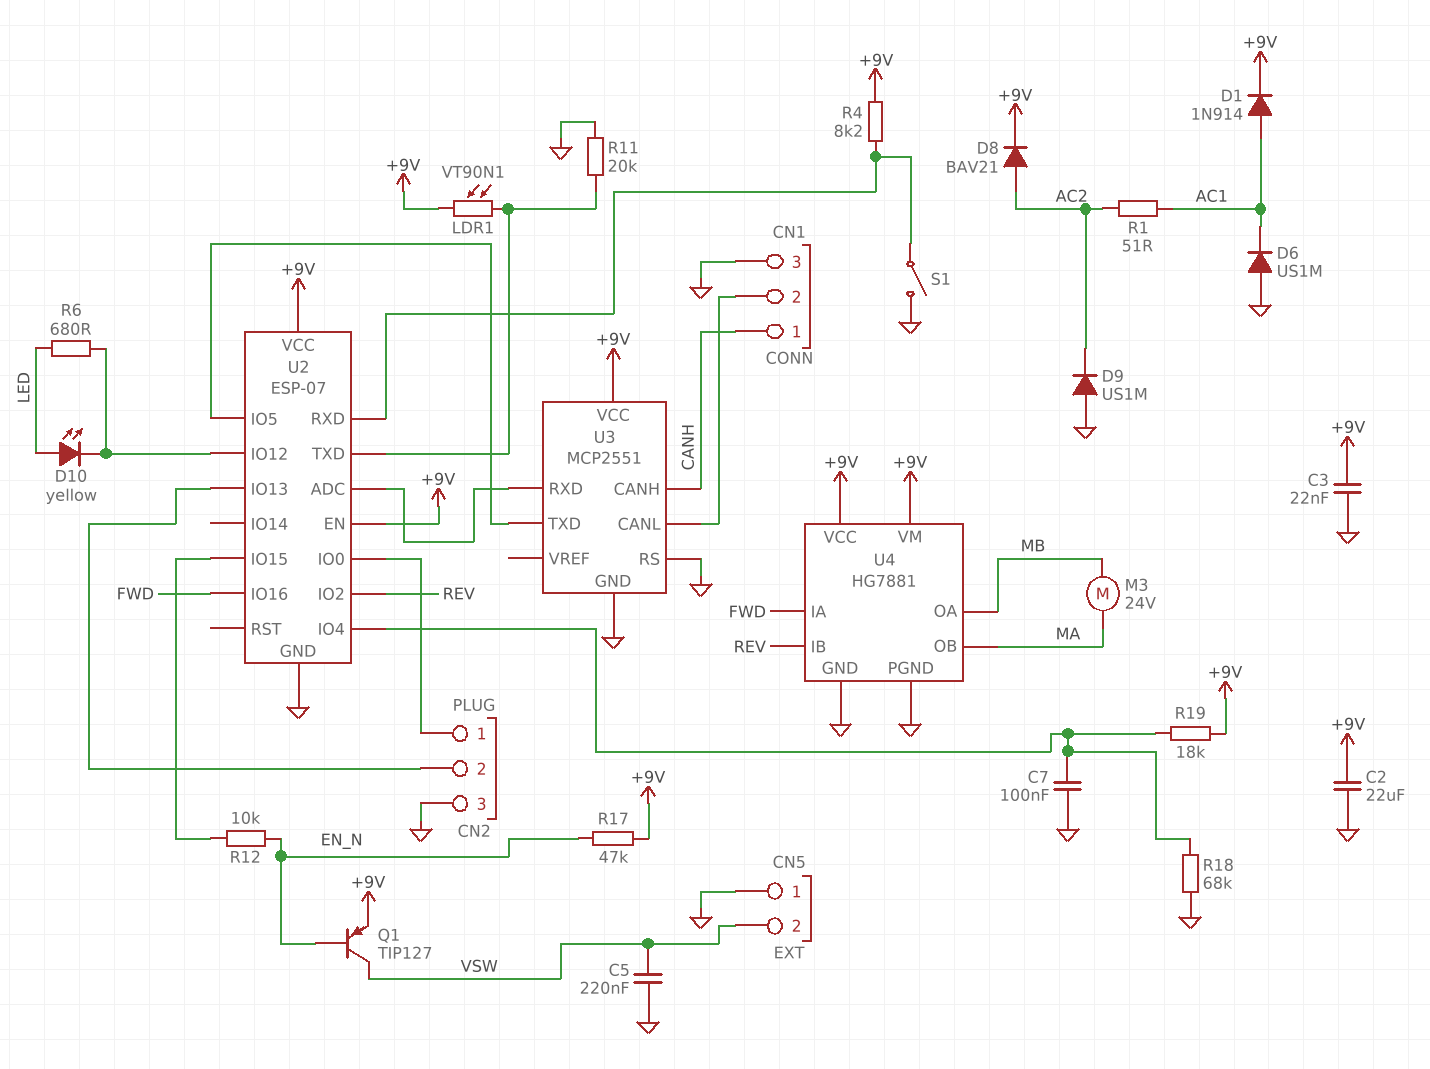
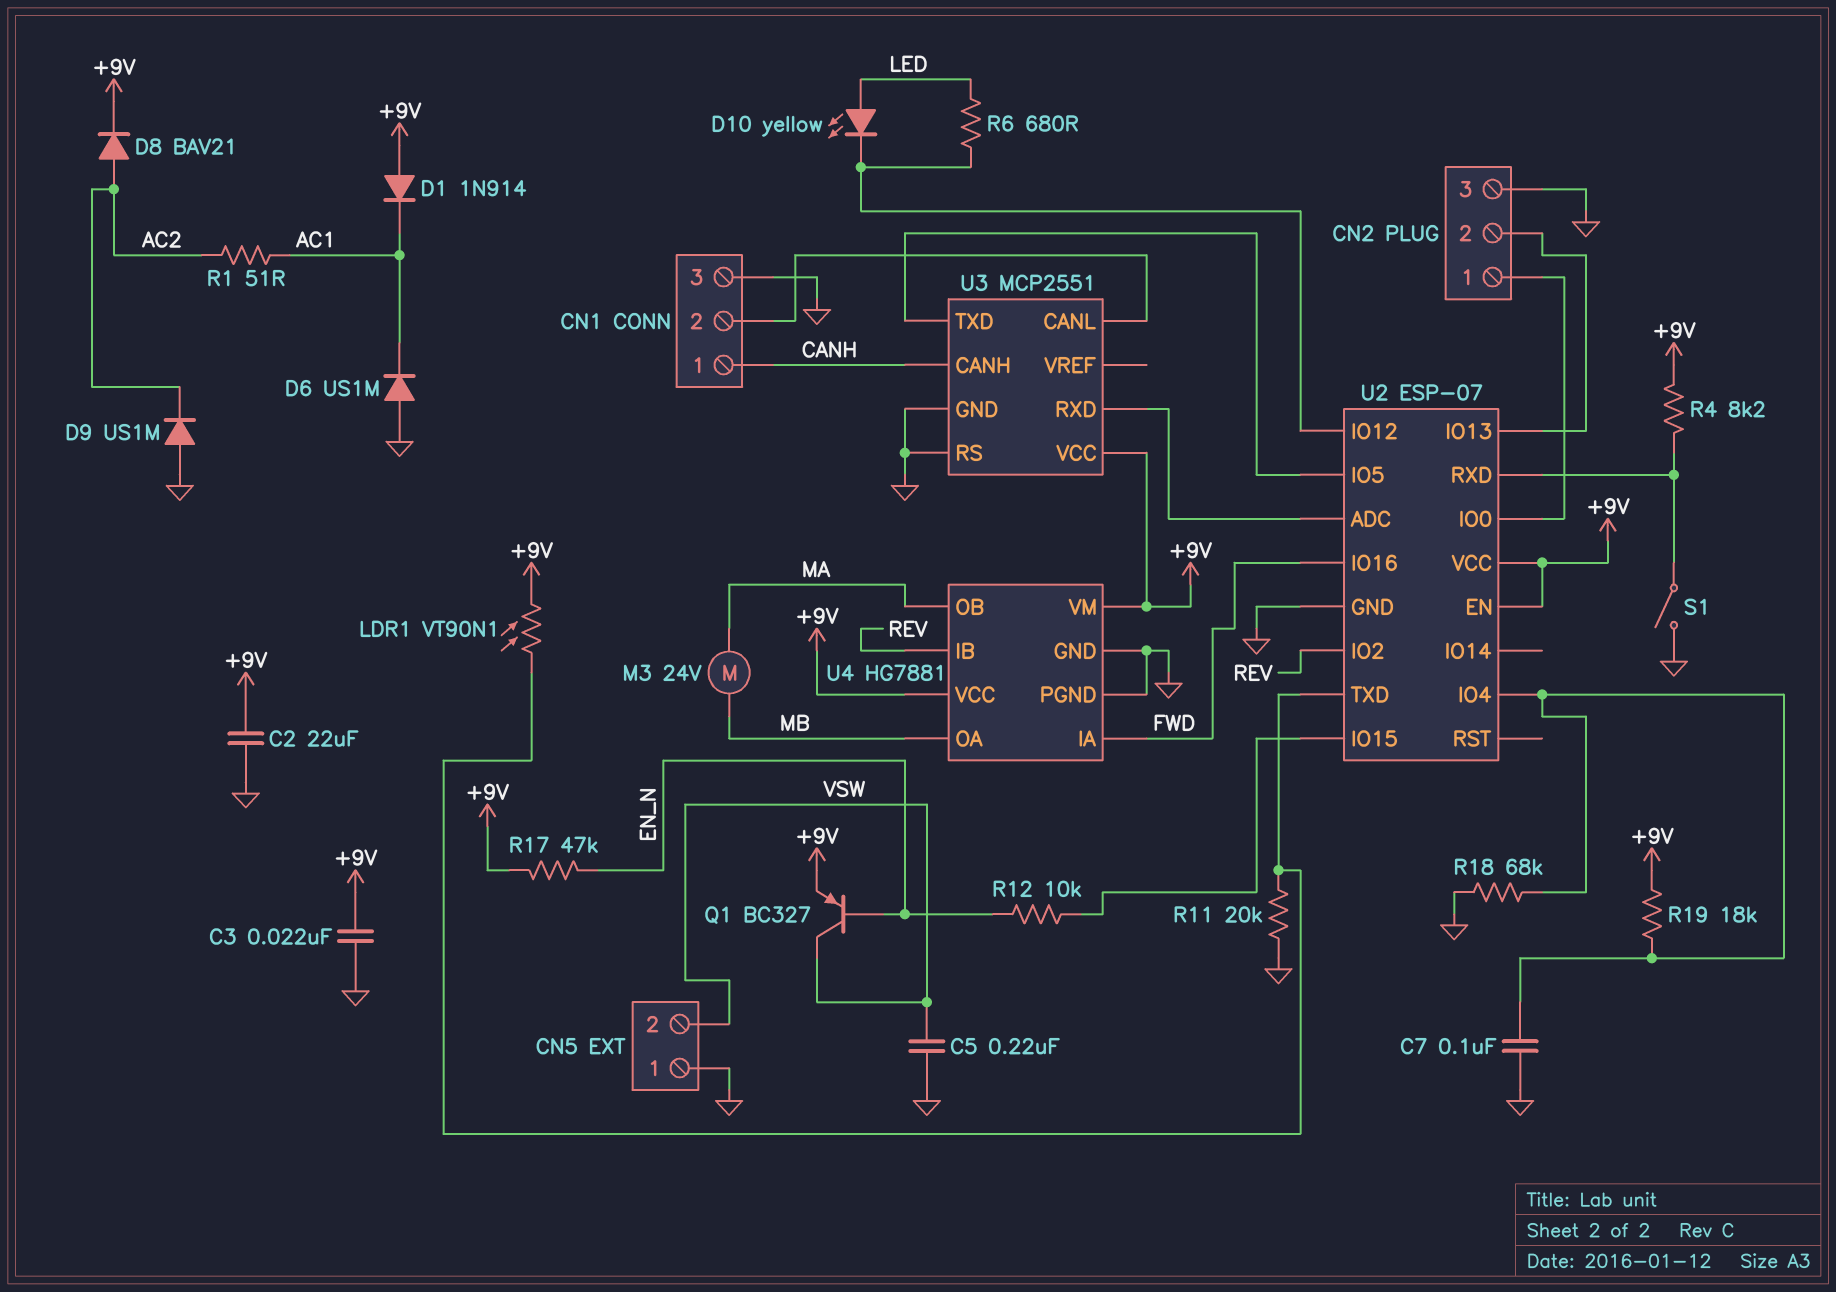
D1: diode 1N914 (A AC1, K +9V) -> diode 1N914 (A +9V, K AC1)
Q1: PNP TIP127 (B EN_N, C VSW, E +9V) -> PNP BC327 (B EN_N, C VSW, E +9V)

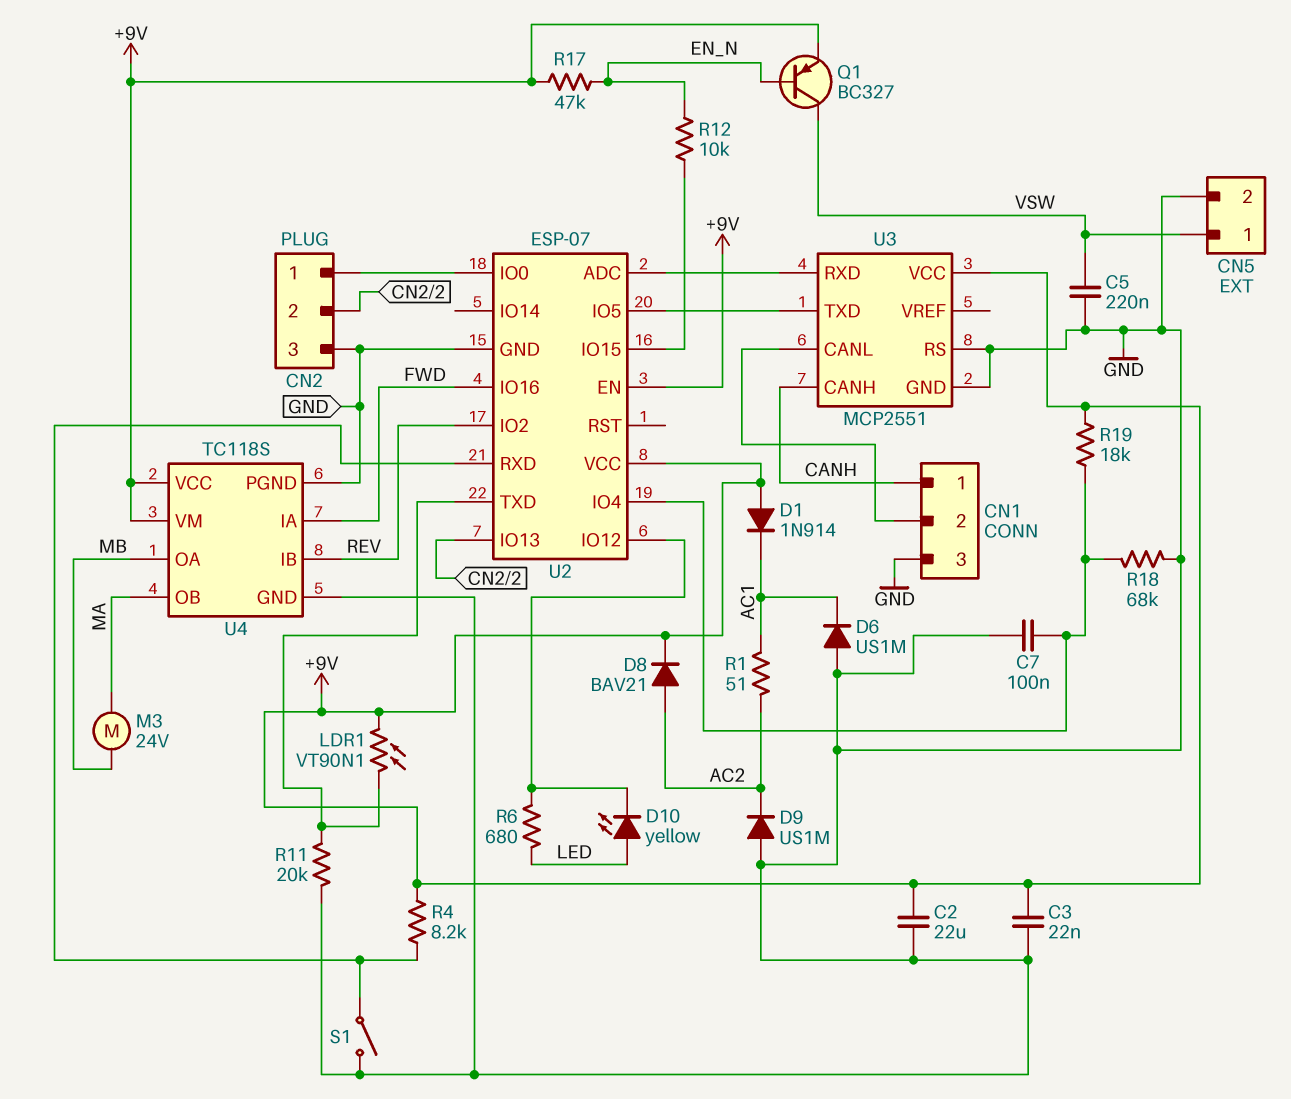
CN5 pin 1: GND -> VSW
CN5 pin 2: VSW -> GND
U4: HG7881 -> TC118S

